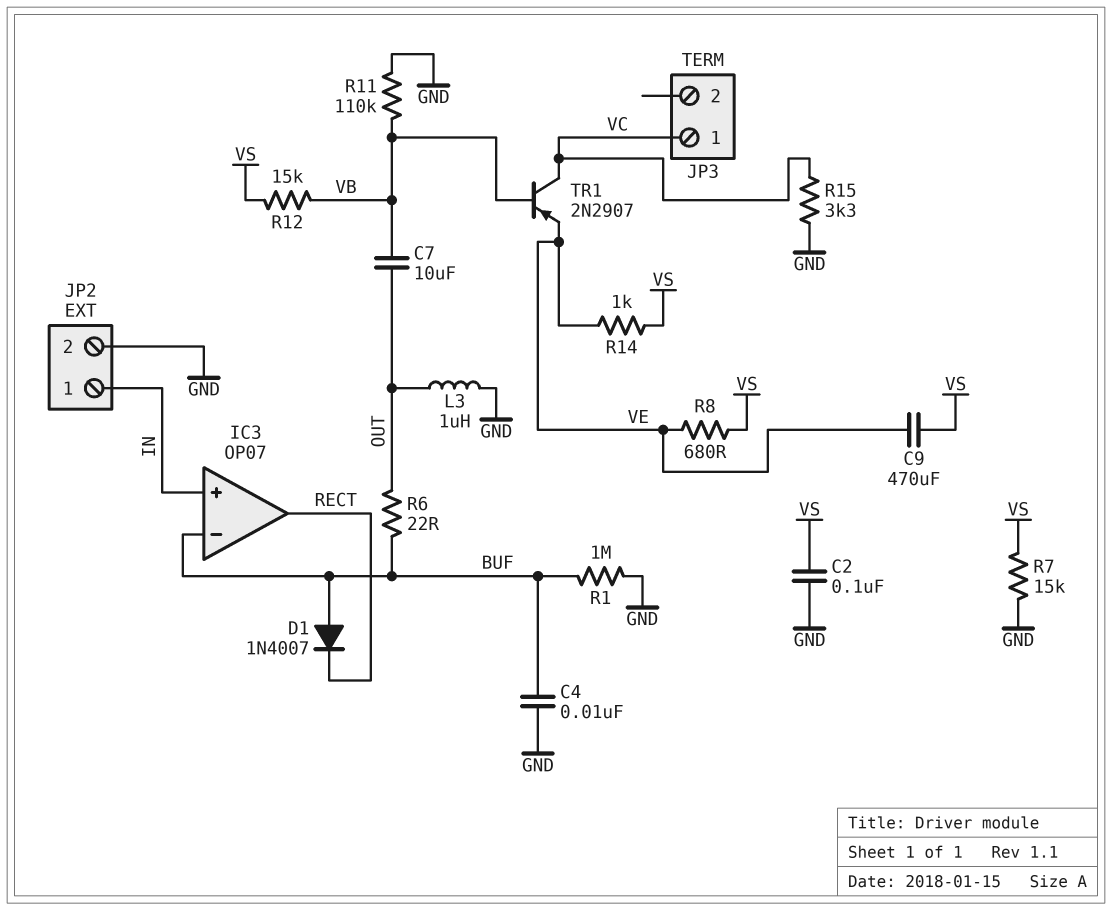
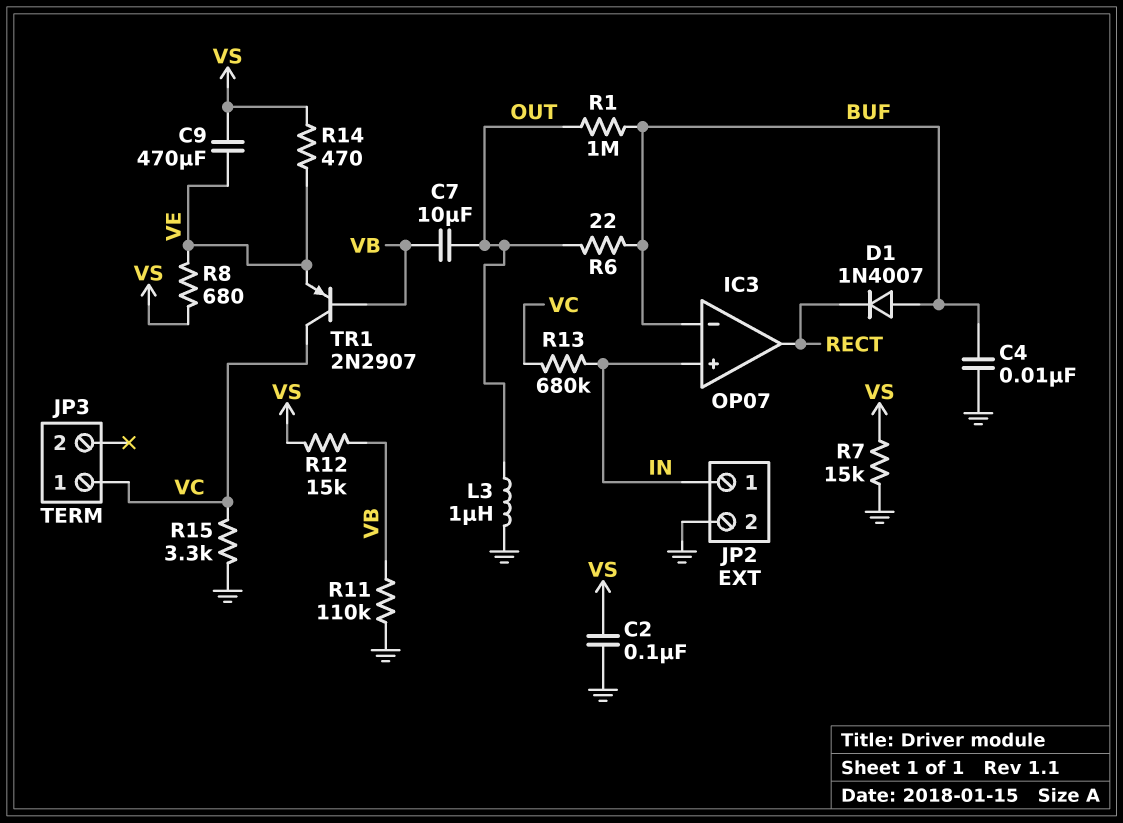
R1: 1M (BUF, GND) -> 1M (BUF, OUT)
R13: none -> 680k (IN, VC)
R14: 1k (VE, VS) -> 470 (VE, VS)

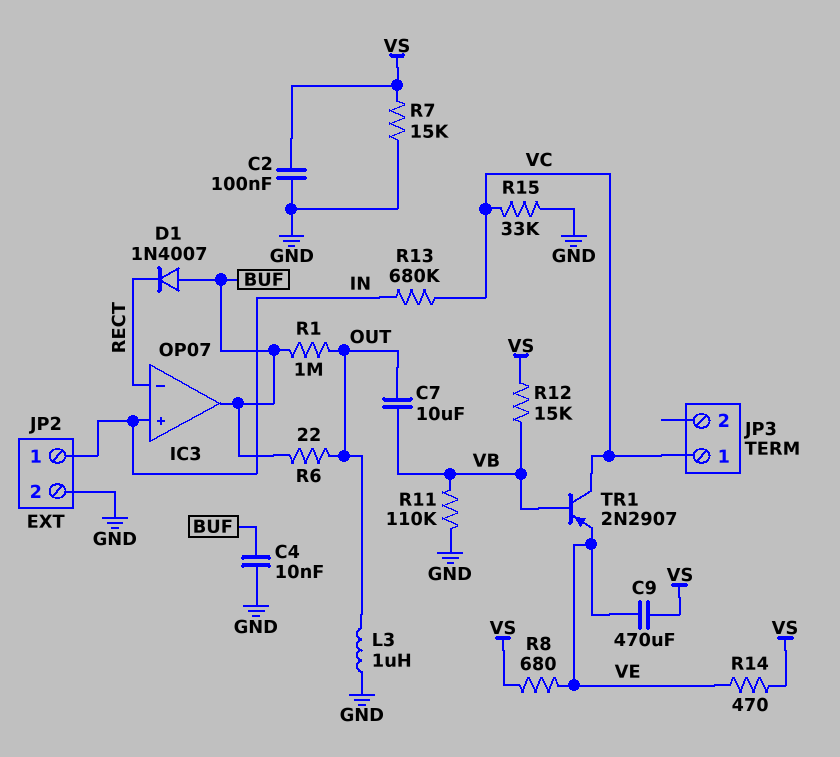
IC3 pin in-: BUF -> RECT
IC3 pin out: RECT -> BUF
R15: 3.3k (GND, VC) -> 33k (GND, VC)

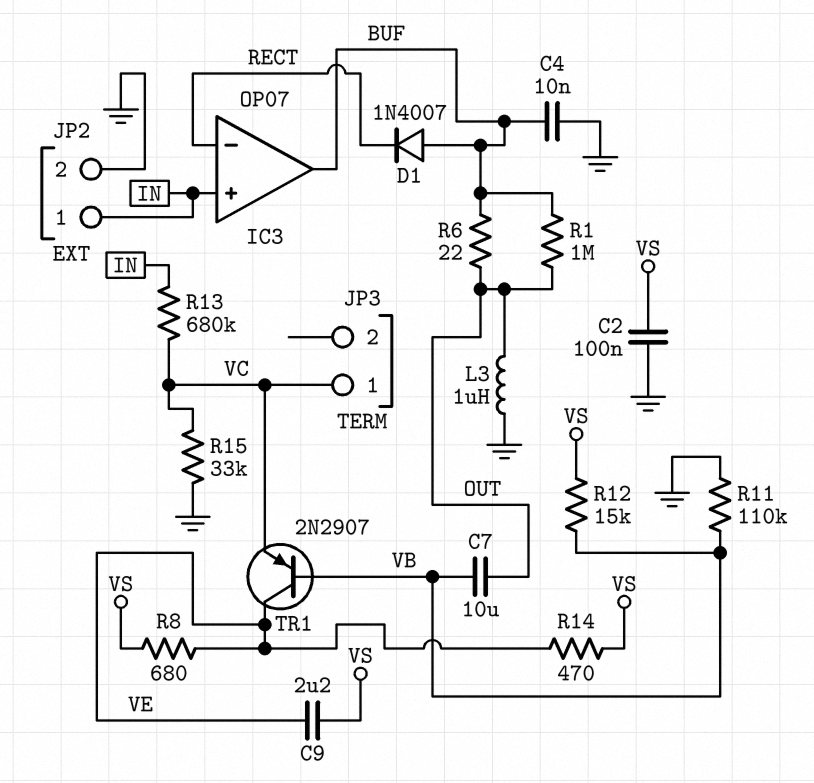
C9: 470uF (VE, VS) -> 2.2uF (VE, VS)
R7: 15k (GND, VS) -> none
TR1: PNP 2N2907 (B VB, C VC, E VE) -> PNP 2N2907 (B VB, C VE, E VC)

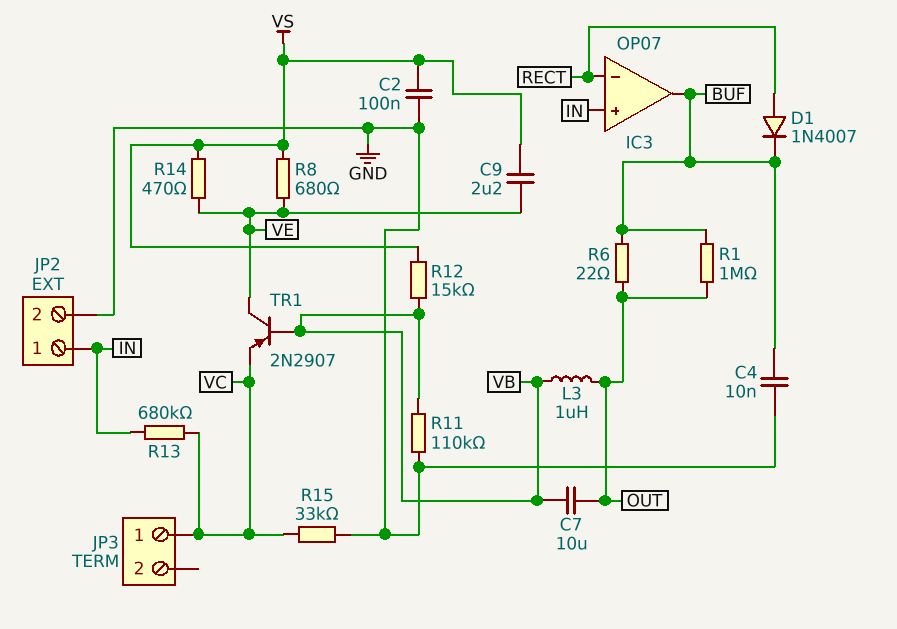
D1: diode 1N4007 (A BUF, K RECT) -> diode 1N4007 (A RECT, K BUF)
L3: 1uH (GND, OUT) -> 1uH (OUT, VB)

